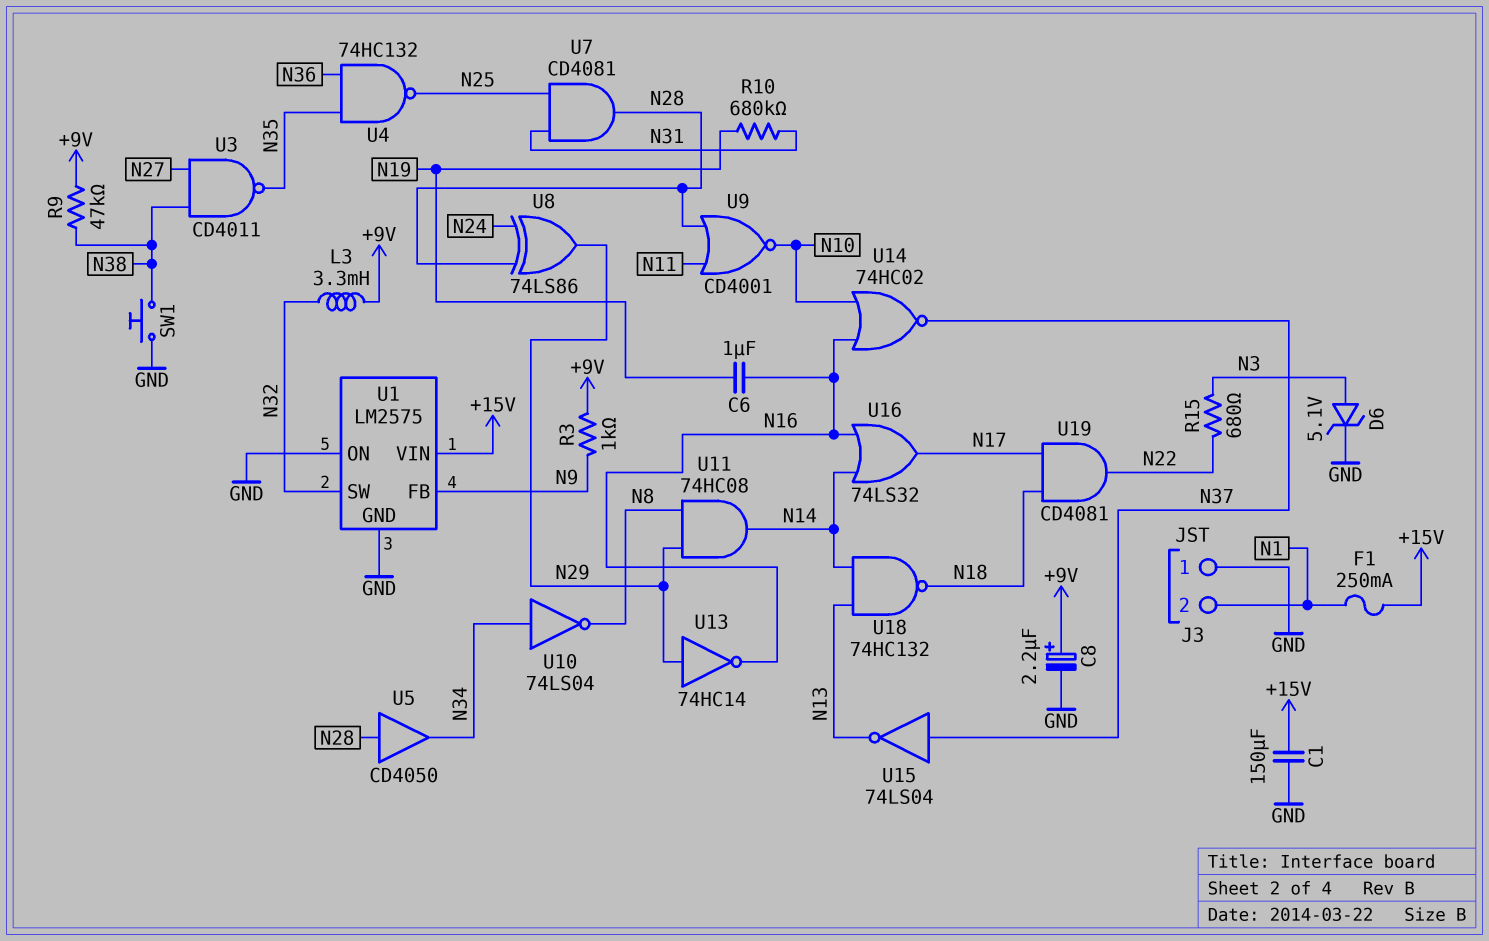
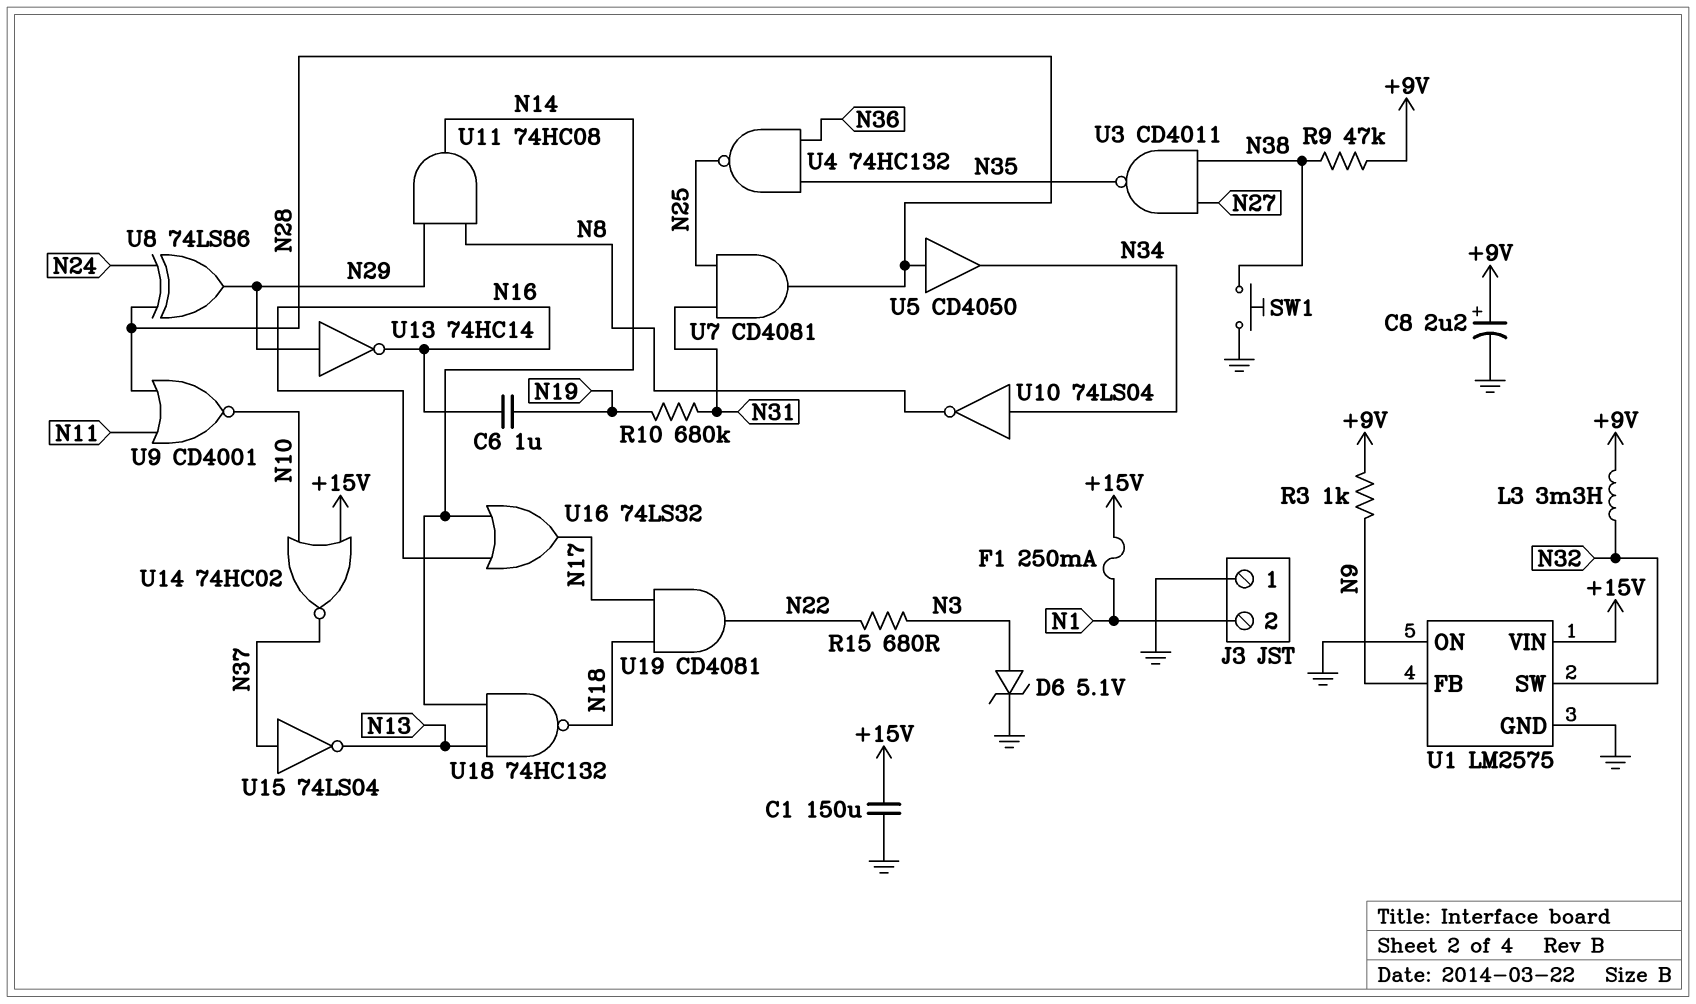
U14: NOR 74HC02 (in N10, in N16, out N37) -> NOR 74HC02 (in +15V, in N10, out N37)

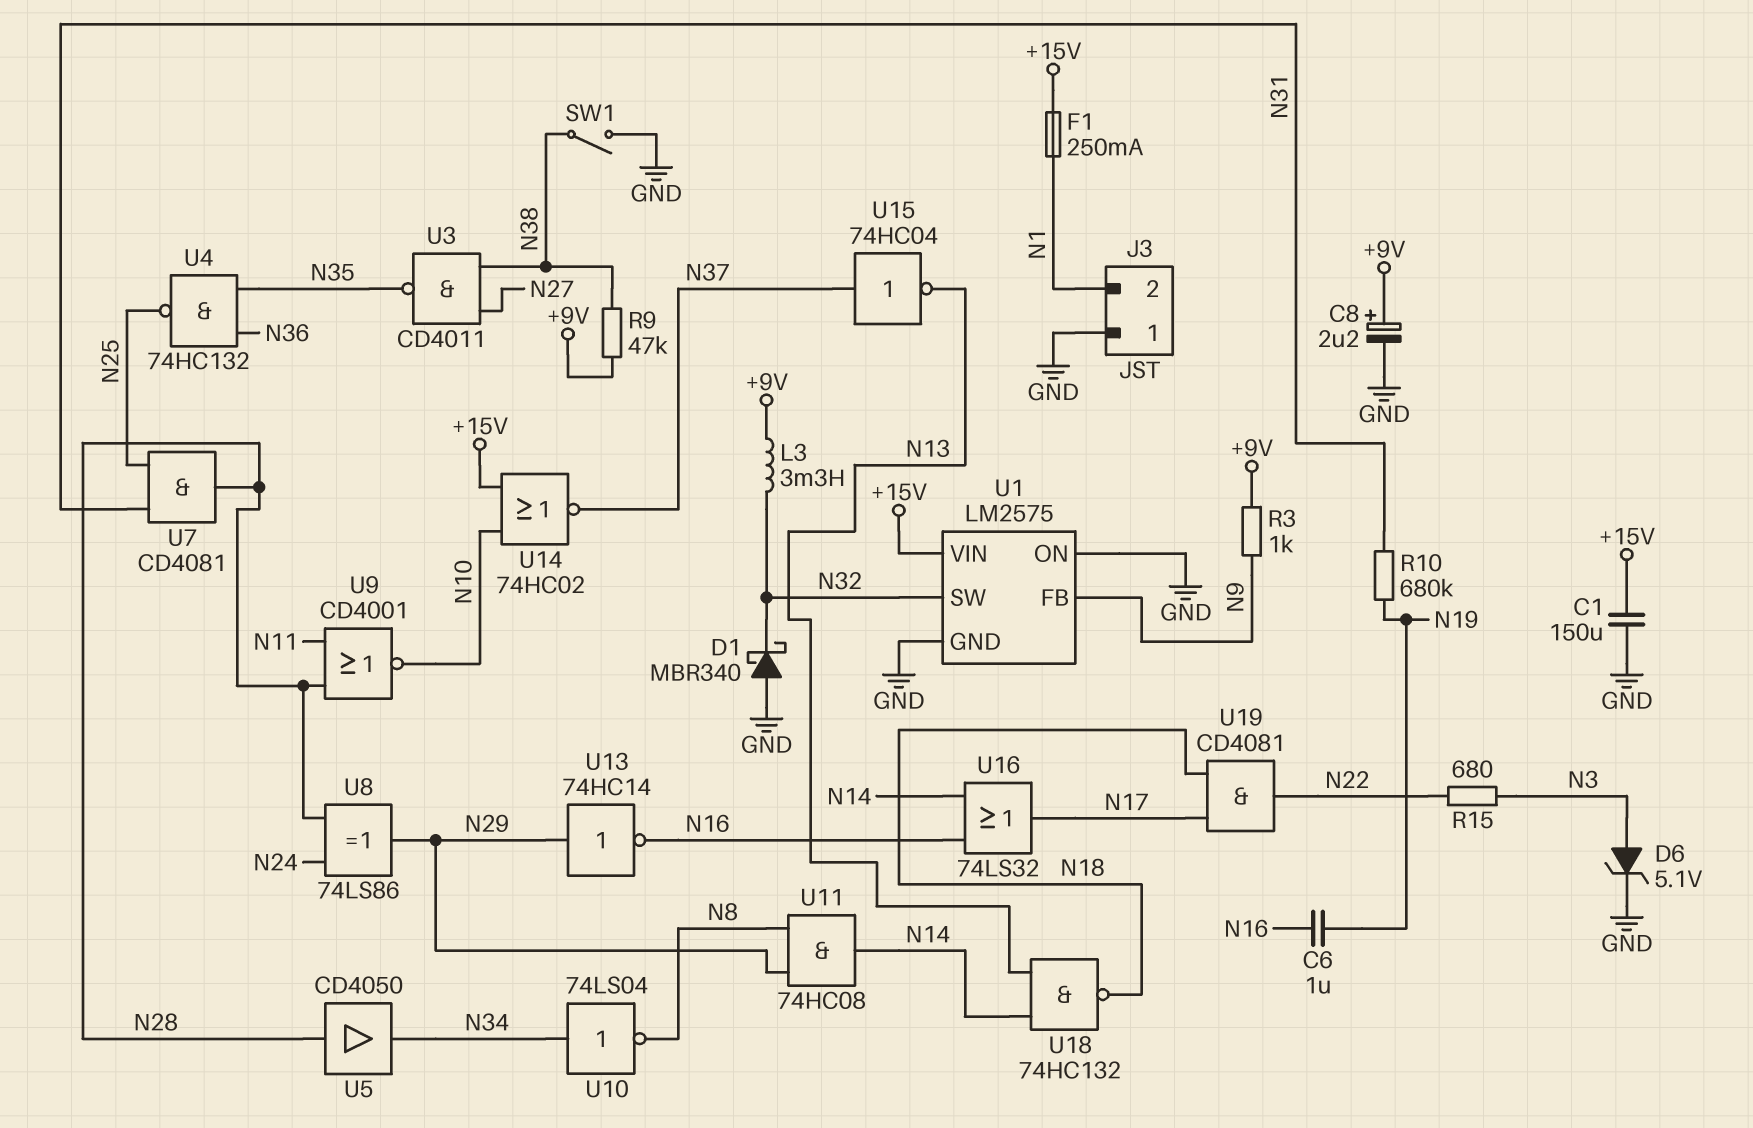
D1: none -> schottky MBR340 (A GND, K N32)
SW1: button (GND, N38) -> switch (GND, N38)
U15: NOT 74LS04 (in N37, out N13) -> NOT 74HC04 (in N37, out N13)

